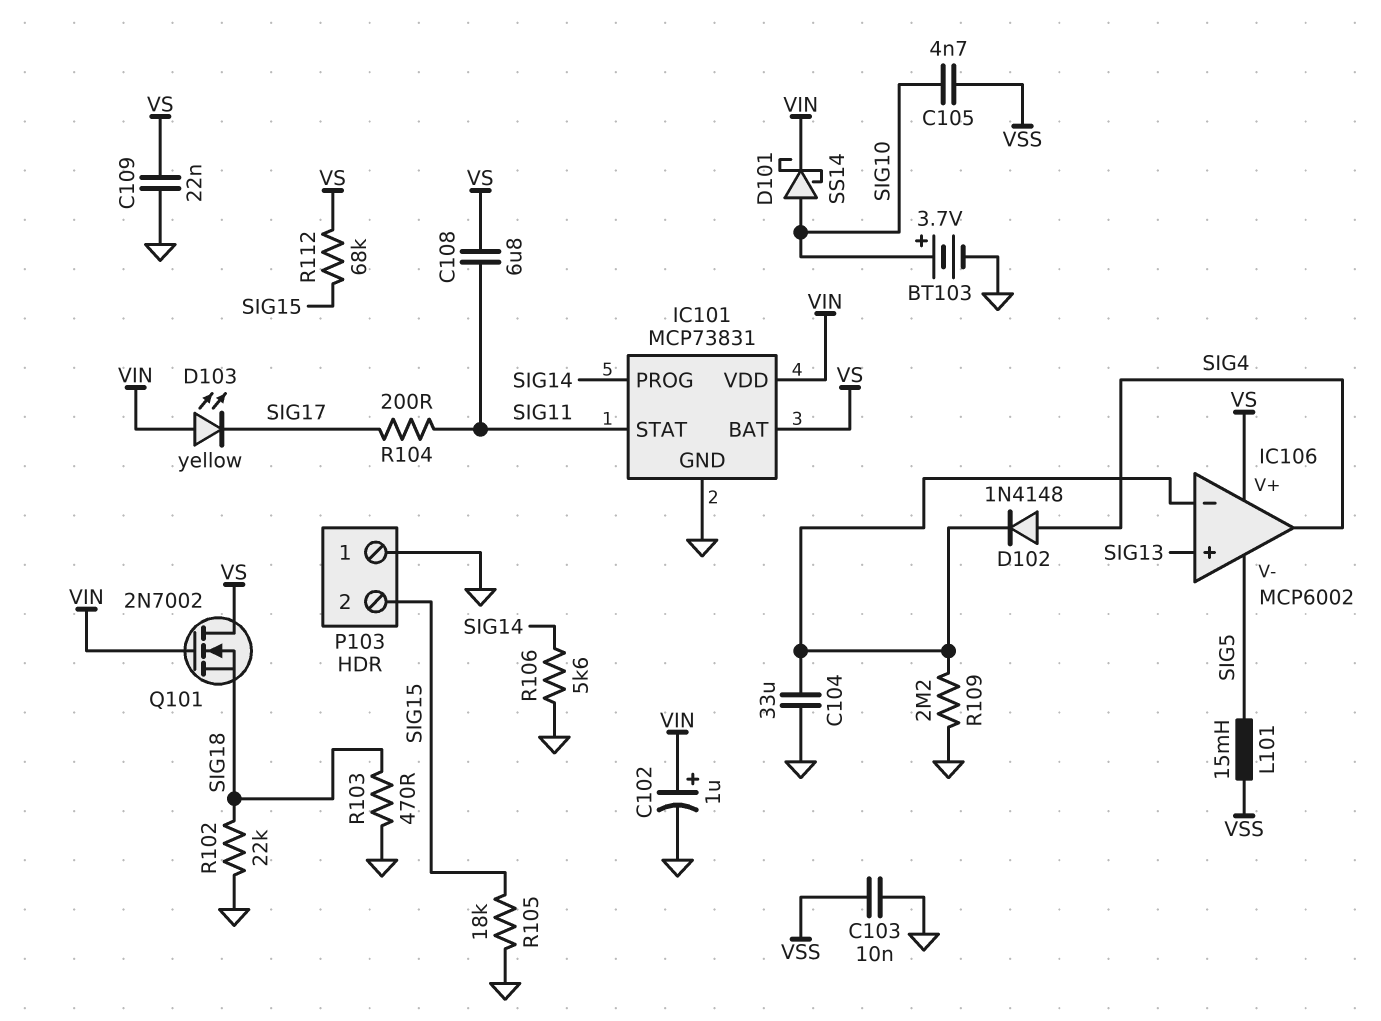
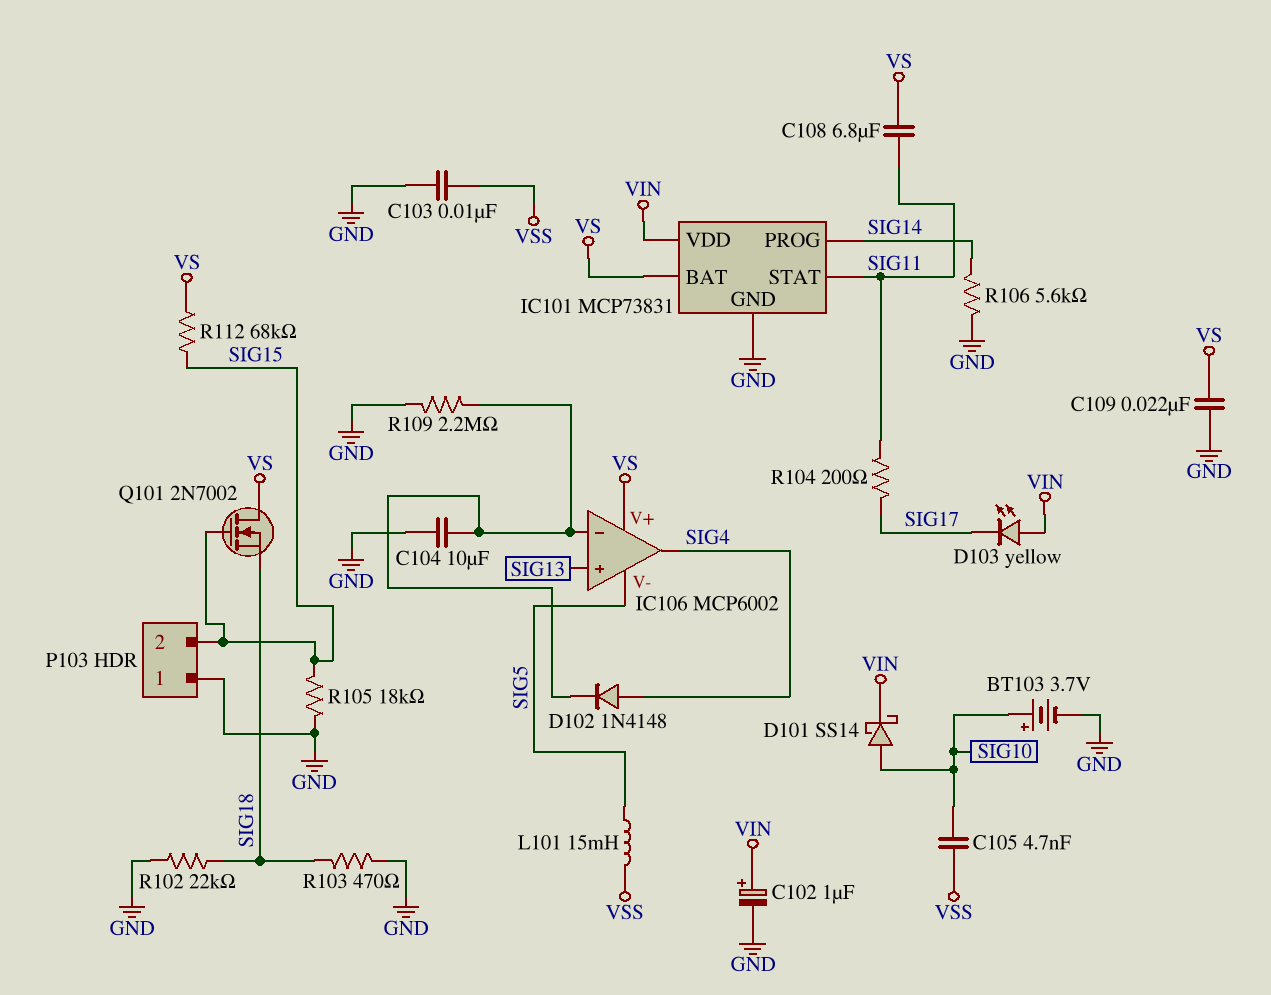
C104: 33uF (GND, IC106/in-) -> 10uF (GND, IC106/in-)
Q101: NMOS 2N7002 (G VIN, D VS, S SIG18) -> NMOS 2N7002 (G SIG15, D VS, S SIG18)

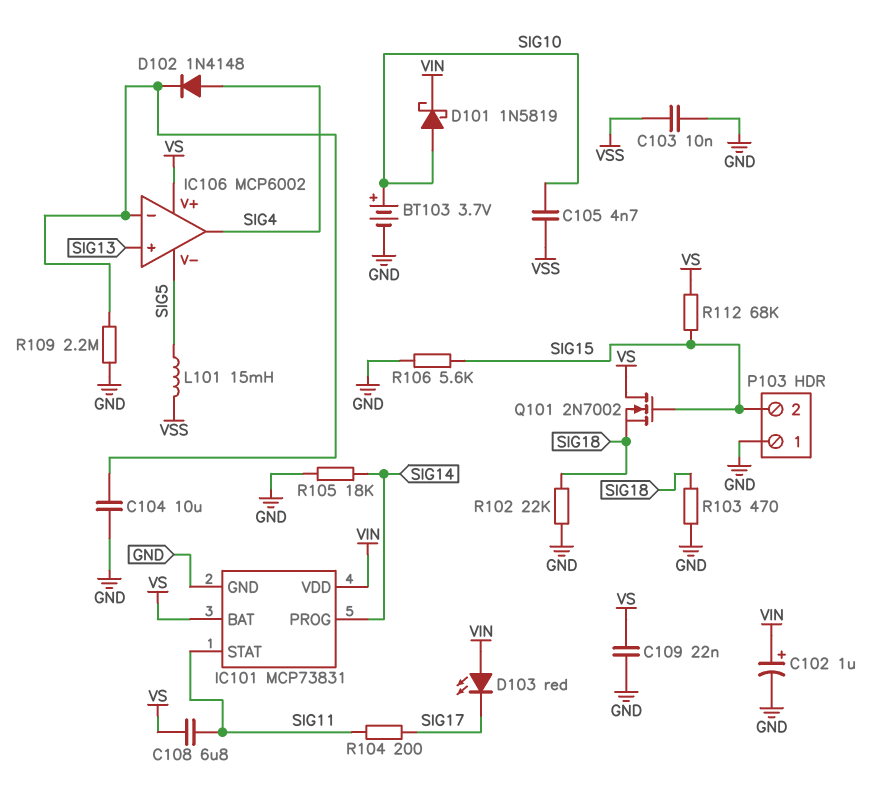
D101: schottky SS14 (A SIG10, K VIN) -> schottky 1N5819 (A SIG10, K VIN)
D103: LED yellow (A VIN, K SIG17) -> LED red (A VIN, K SIG17)
R105: 18k (GND, SIG15) -> 18k (GND, SIG14)
R106: 5.6k (GND, SIG14) -> 5.6k (GND, SIG15)

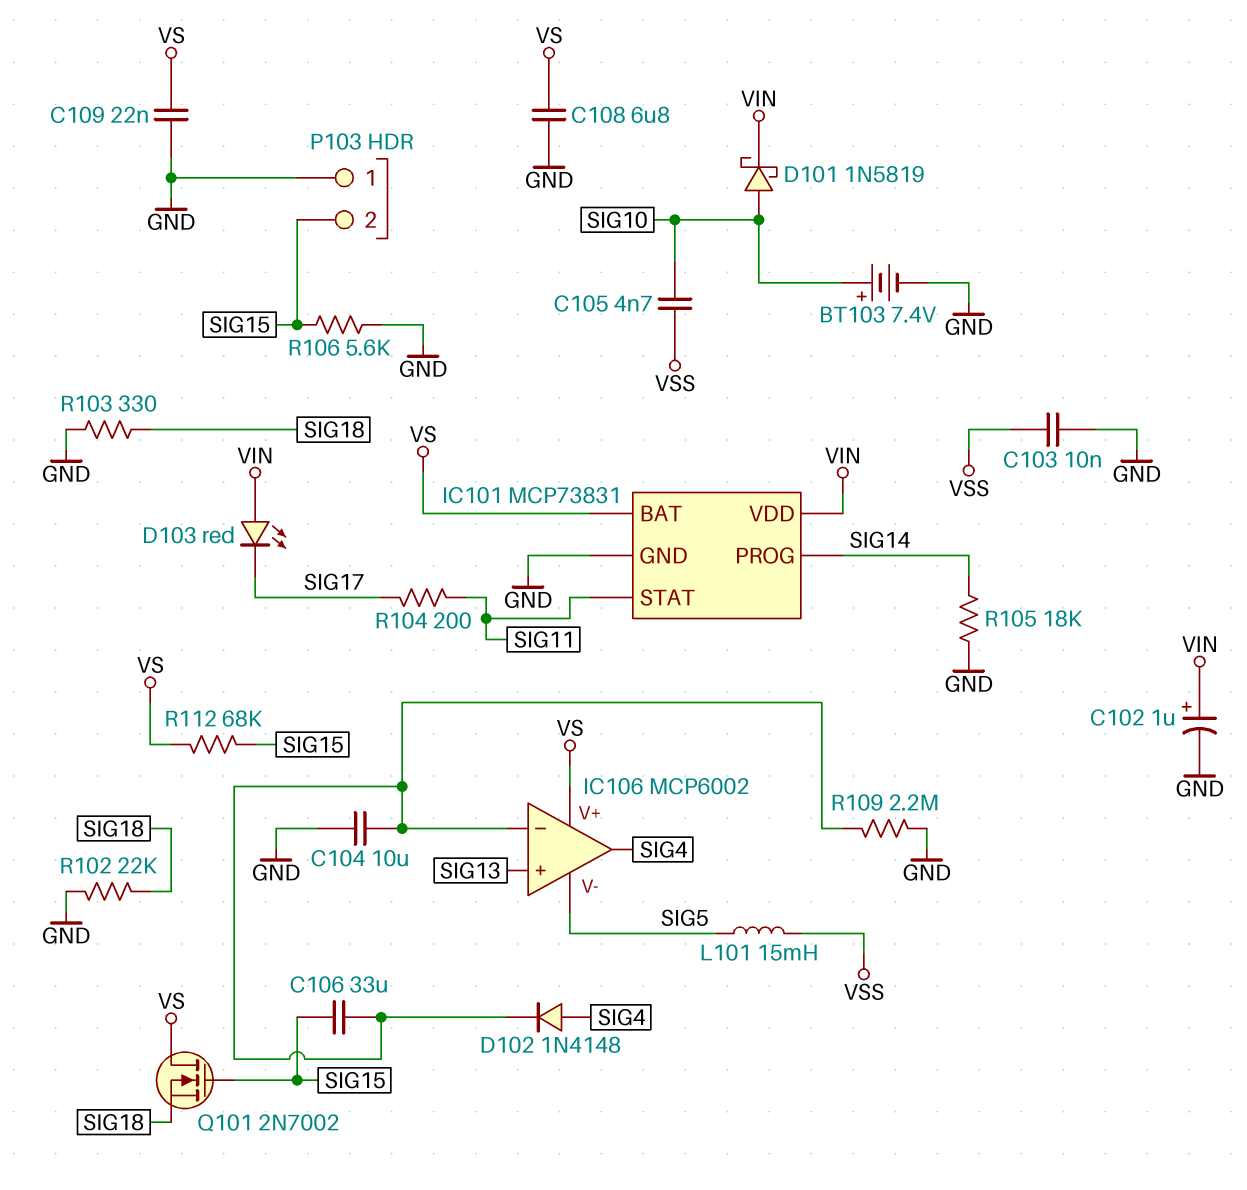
BT103: 3.7V (plus SIG10, minus GND) -> 7.4V (plus SIG10, minus GND)
C106: none -> 33uF (IC106/in-, SIG15)
C108: 6.8uF (SIG11, VS) -> 6.8uF (GND, VS)
R103: 470 (GND, SIG18) -> 330 (GND, SIG18)

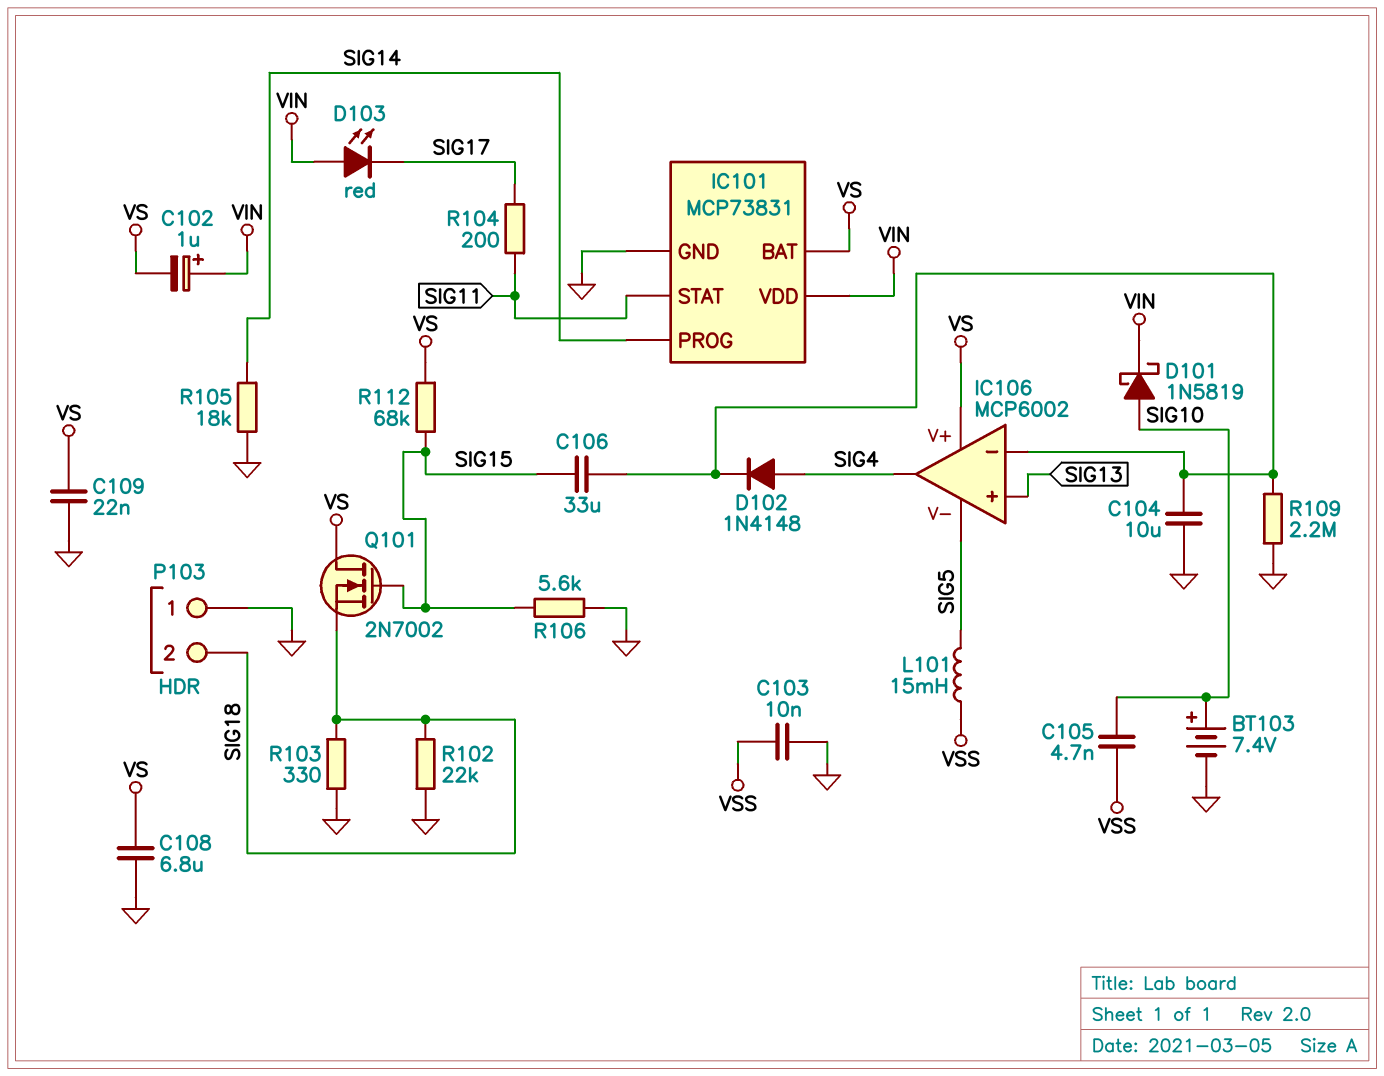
C102: 1uF (plus VIN, minus GND) -> 1uF (plus VIN, minus VS)
P103 pin 2: SIG15 -> SIG18

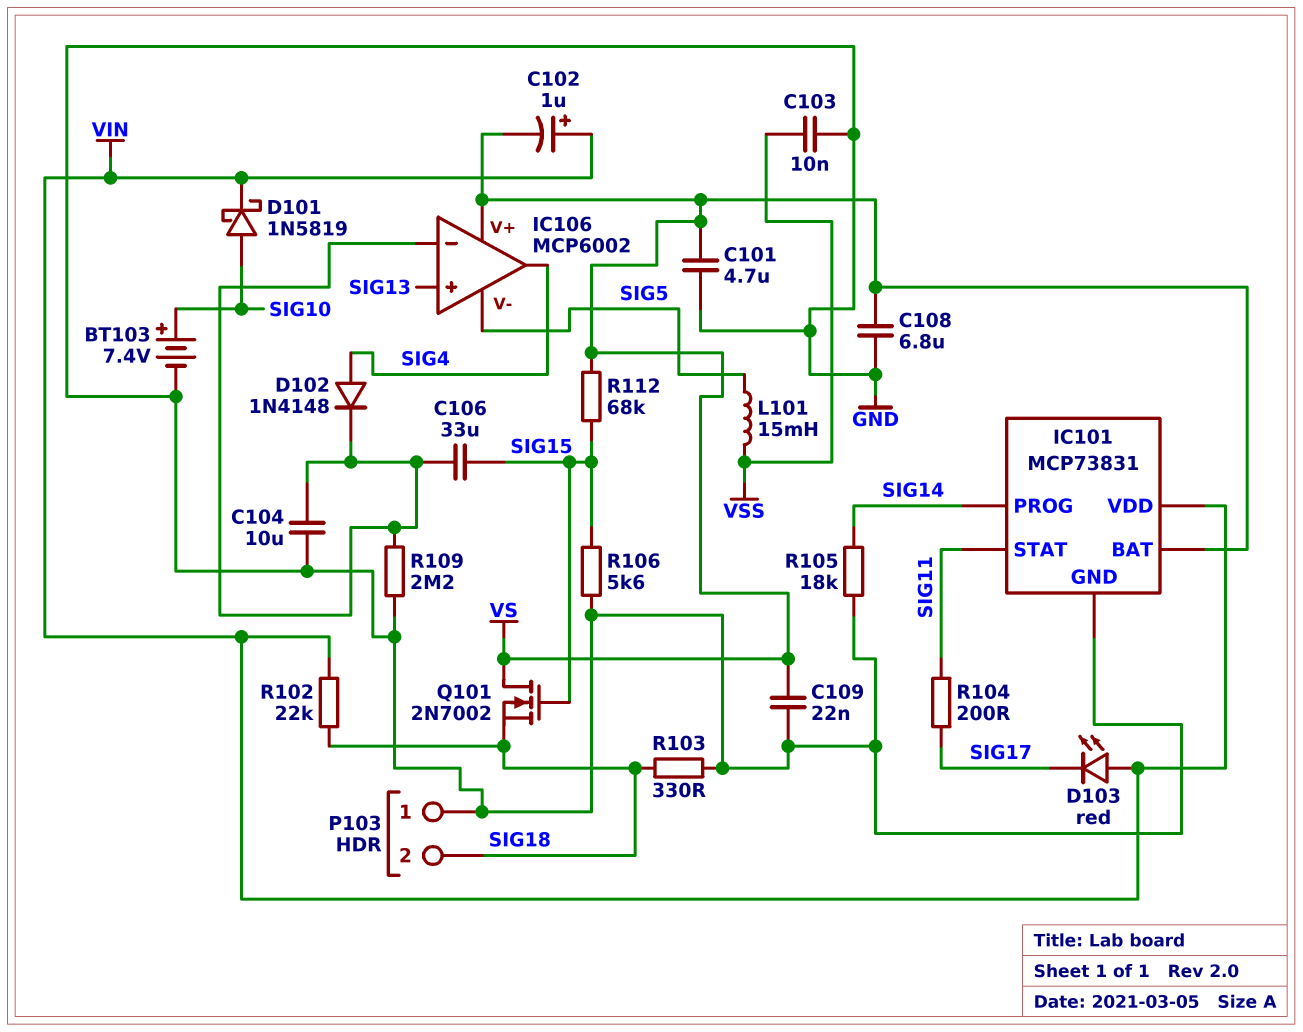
C101: none -> 4.7uF (GND, VS)
C105: 4.7nF (SIG10, VSS) -> none
R102: 22k (GND, SIG18) -> 22k (SIG18, VIN)

